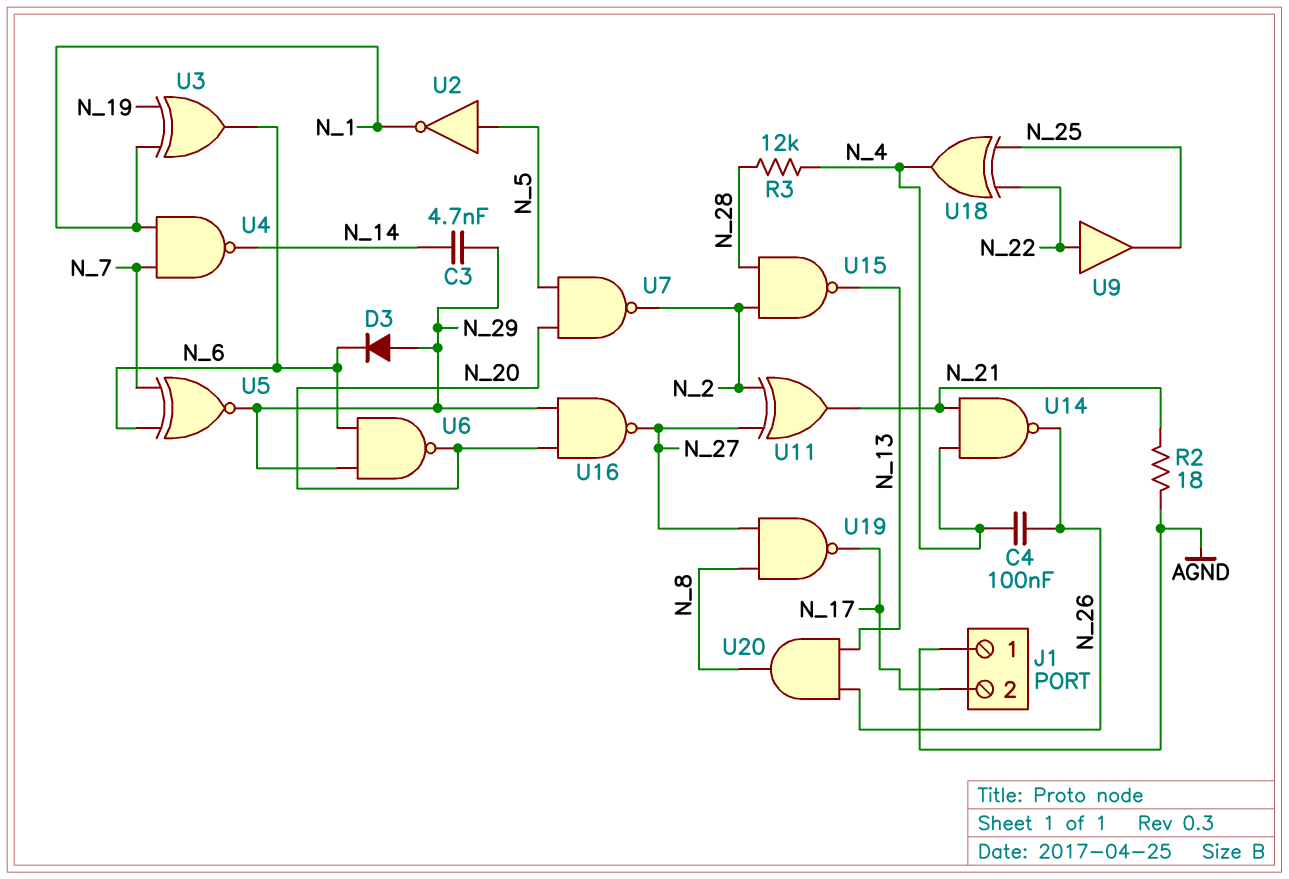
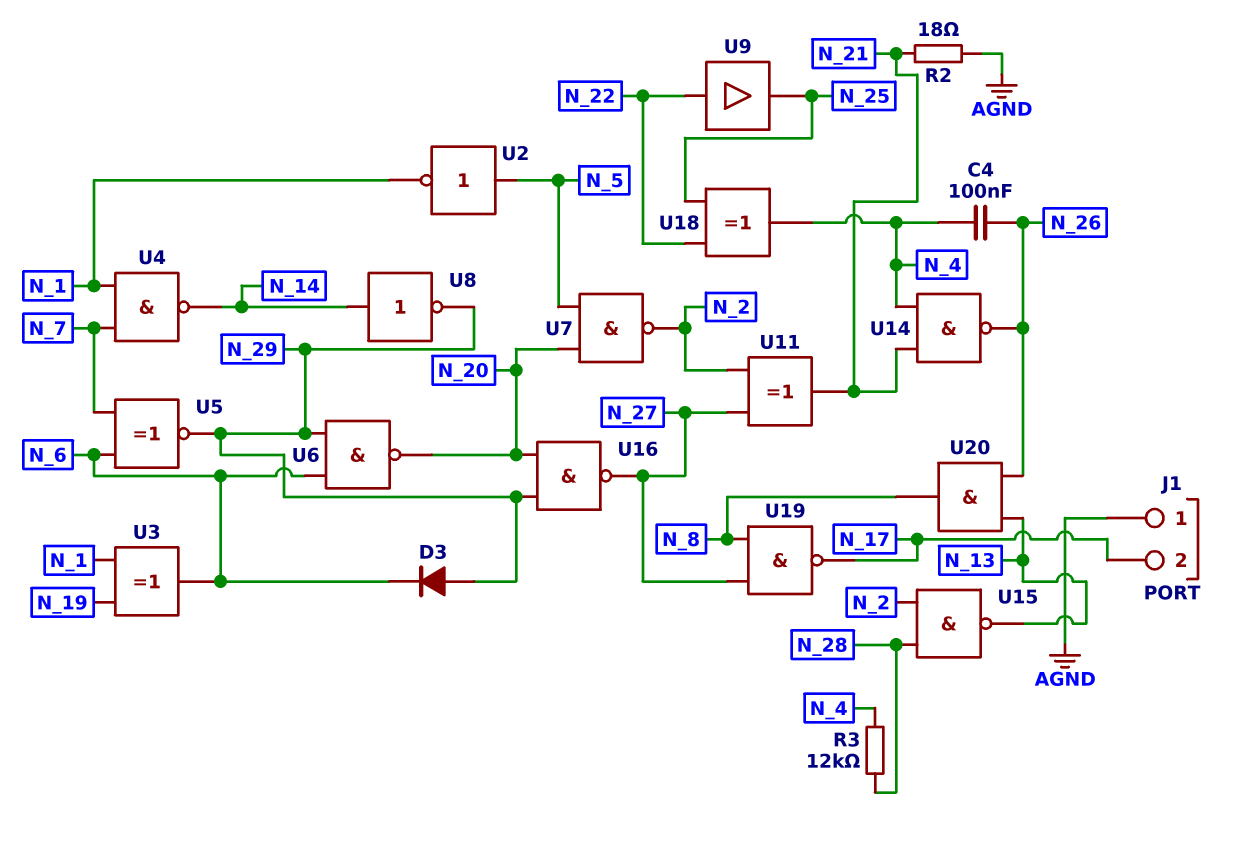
C3: 4.7nF (N_14, N_29) -> none
U8: none -> NOT (in N_14, out N_29)

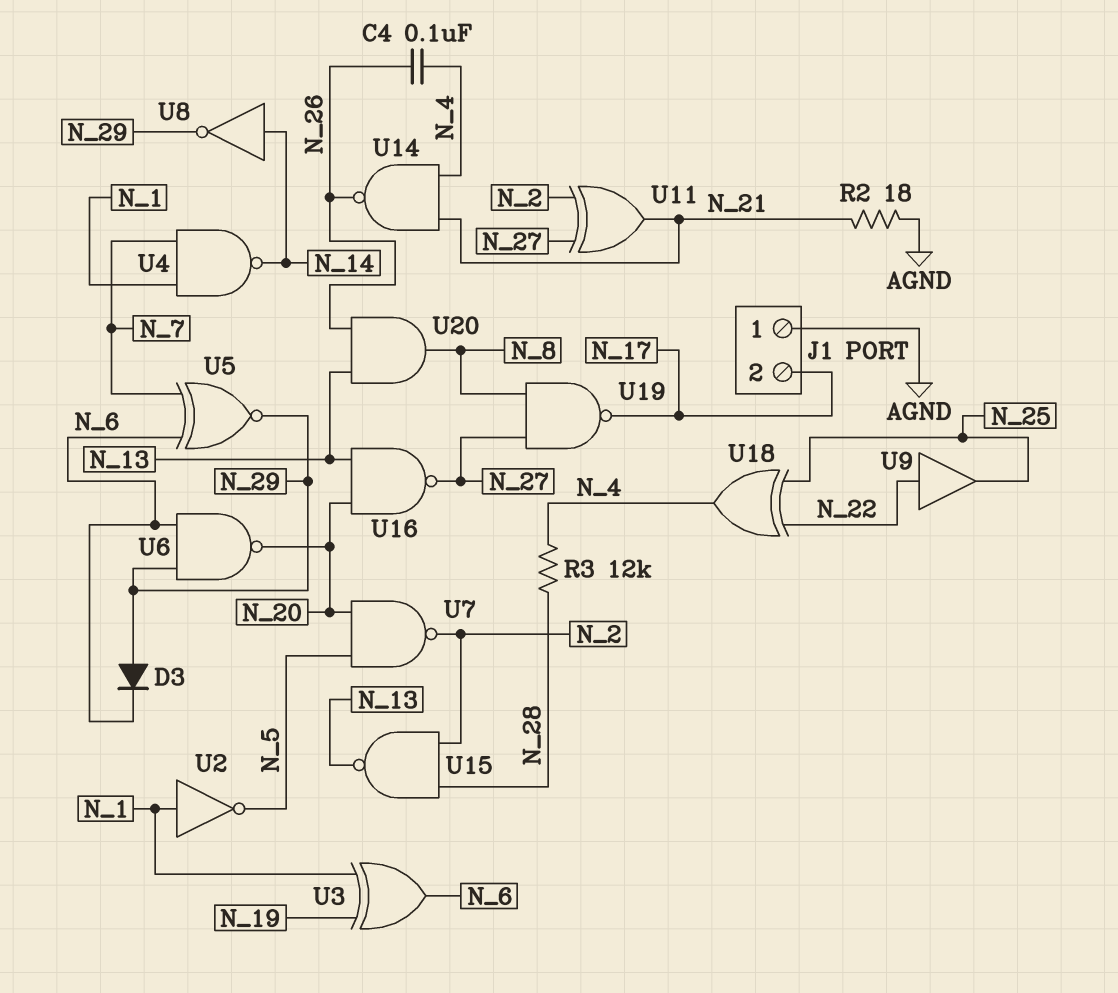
U2: NOT (in N_5, out N_1) -> NOT (in N_1, out N_5)
U16: NAND (in N_20, in N_29, out N_27) -> NAND (in N_13, in N_20, out N_27)

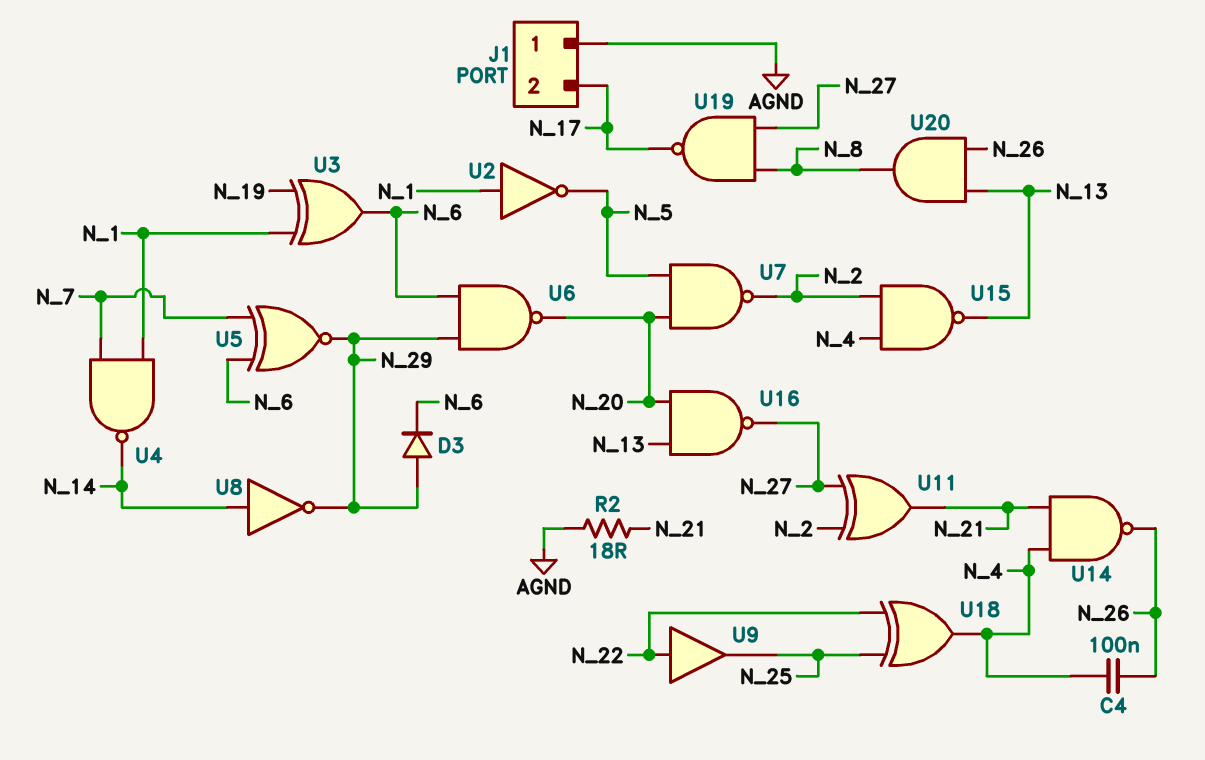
R3: 12k (N_4, N_28) -> none
U15: NAND (in N_2, in N_28, out N_13) -> NAND (in N_2, in N_4, out N_13)

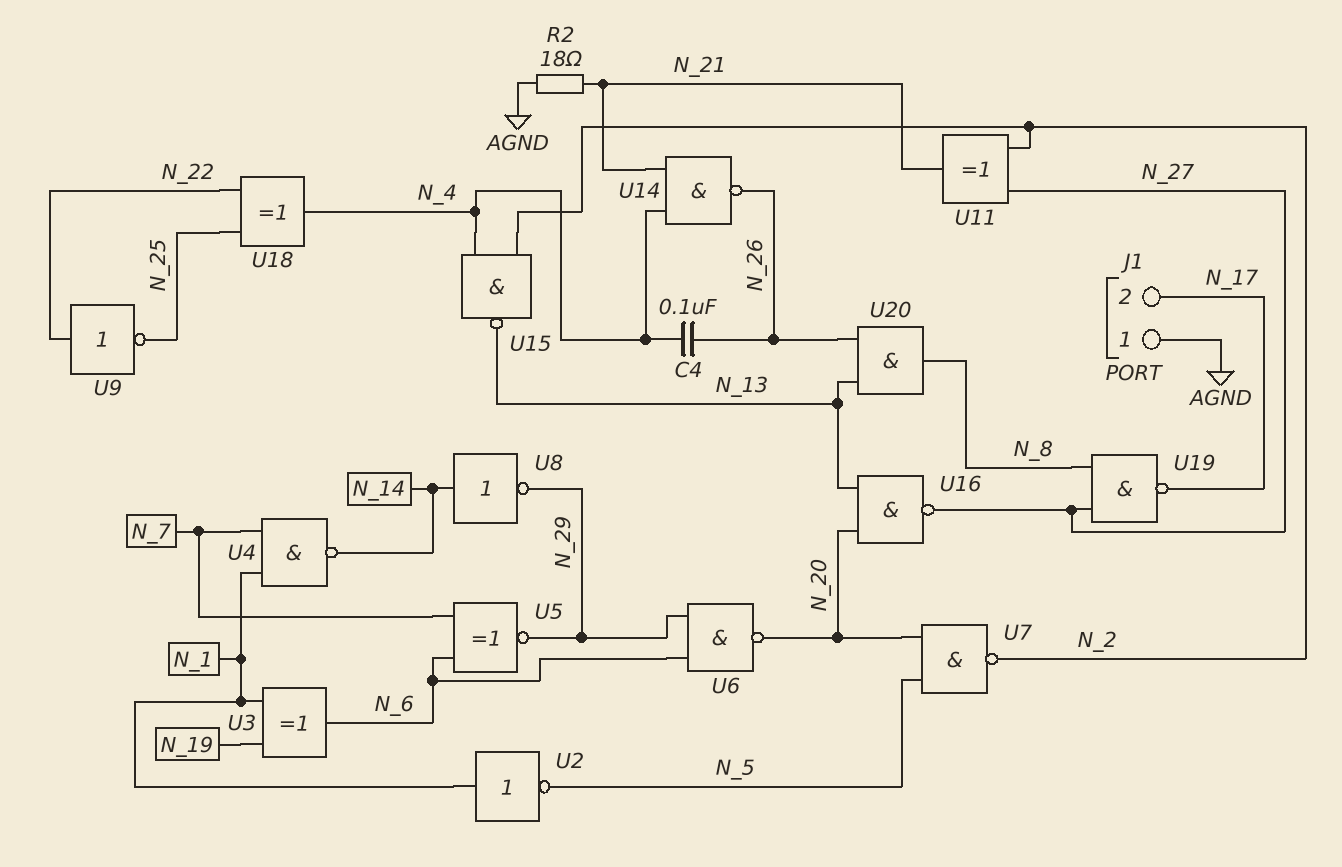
D3: diode (A N_29, K N_6) -> none
U9: buffer (in N_22, out N_25) -> NOT (in N_22, out N_25)

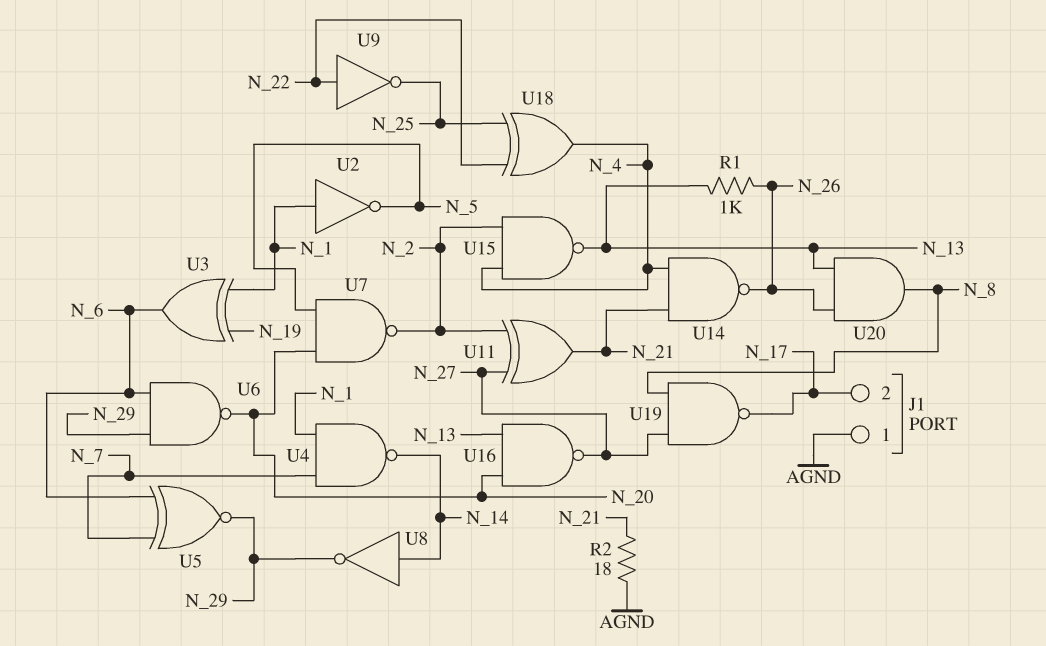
C4: 100nF (N_4, N_26) -> none
R1: none -> 1k (N_13, N_26)

